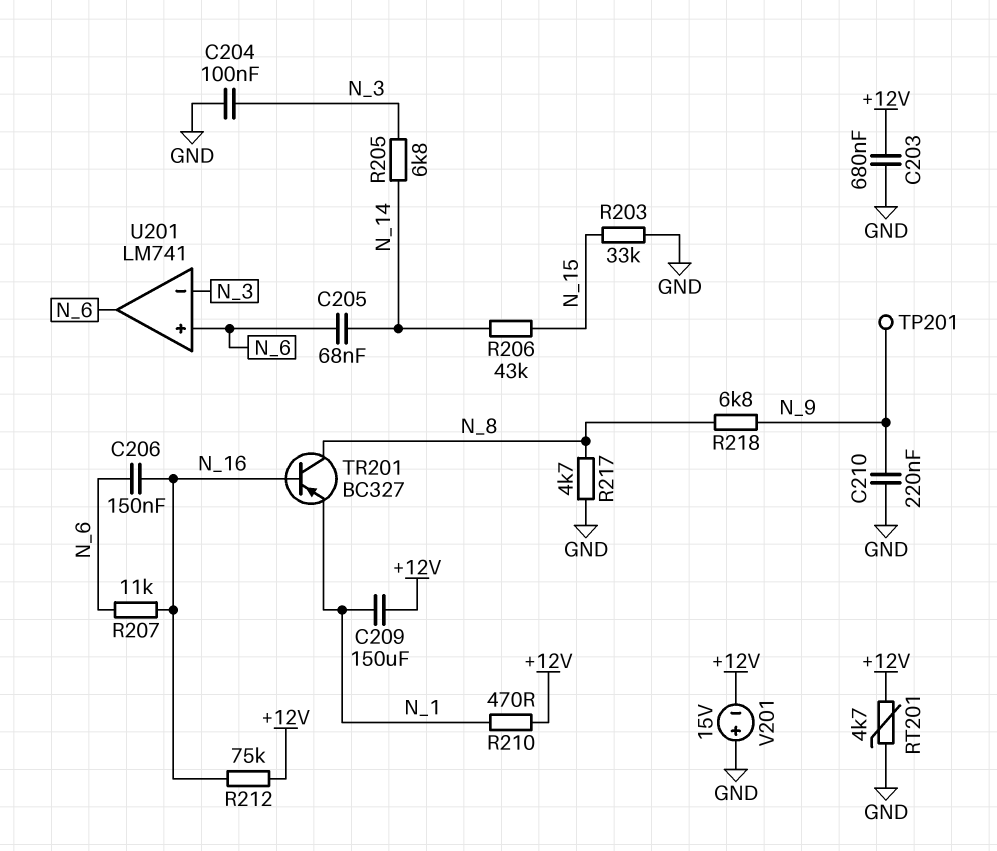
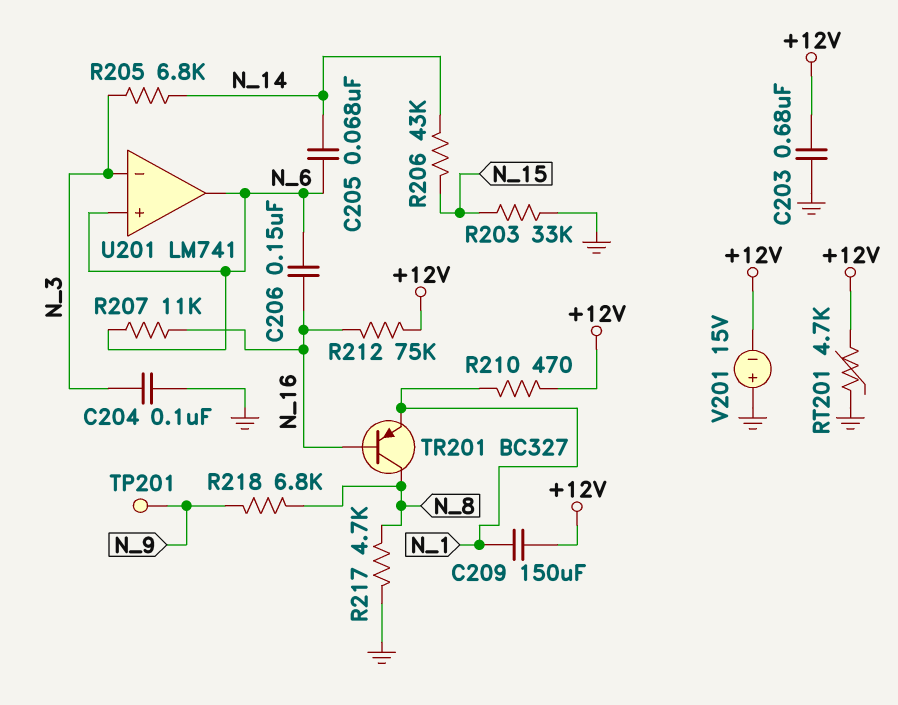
C210: 220nF (GND, N_9) -> none

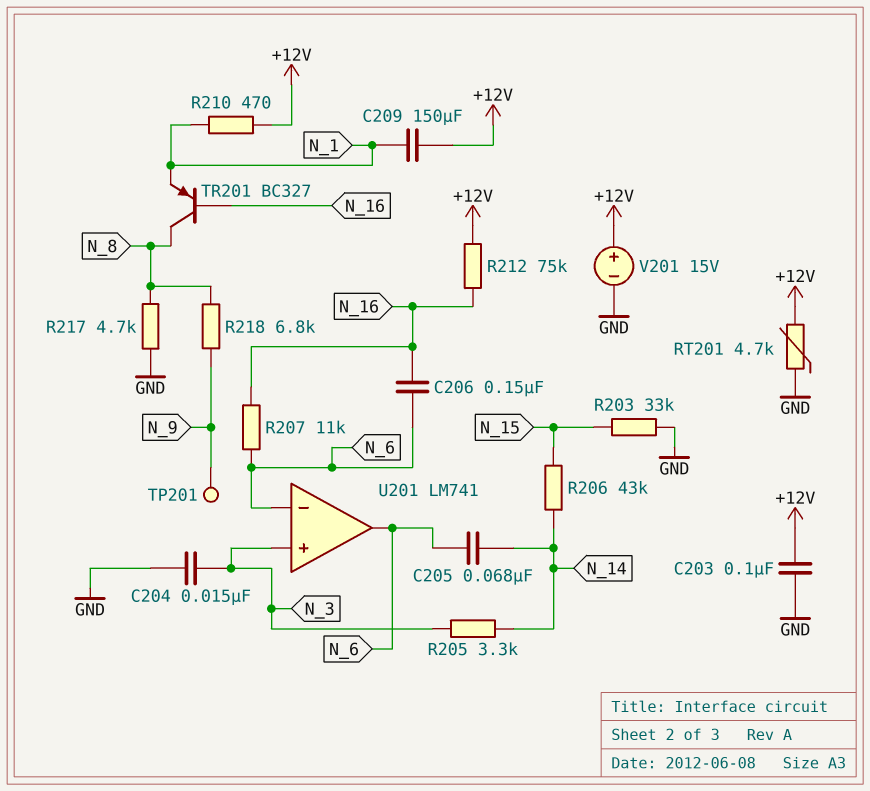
C203: 680nF (+12V, GND) -> 100nF (+12V, GND)
C204: 100nF (GND, N_3) -> 15nF (GND, N_3)
R205: 6.8k (N_3, N_14) -> 3.3k (N_3, N_14)
U201 pin in+: N_6 -> N_3
U201 pin in-: N_3 -> N_6
V201: 15V (plus GND, minus +12V) -> 15V (plus +12V, minus GND)

